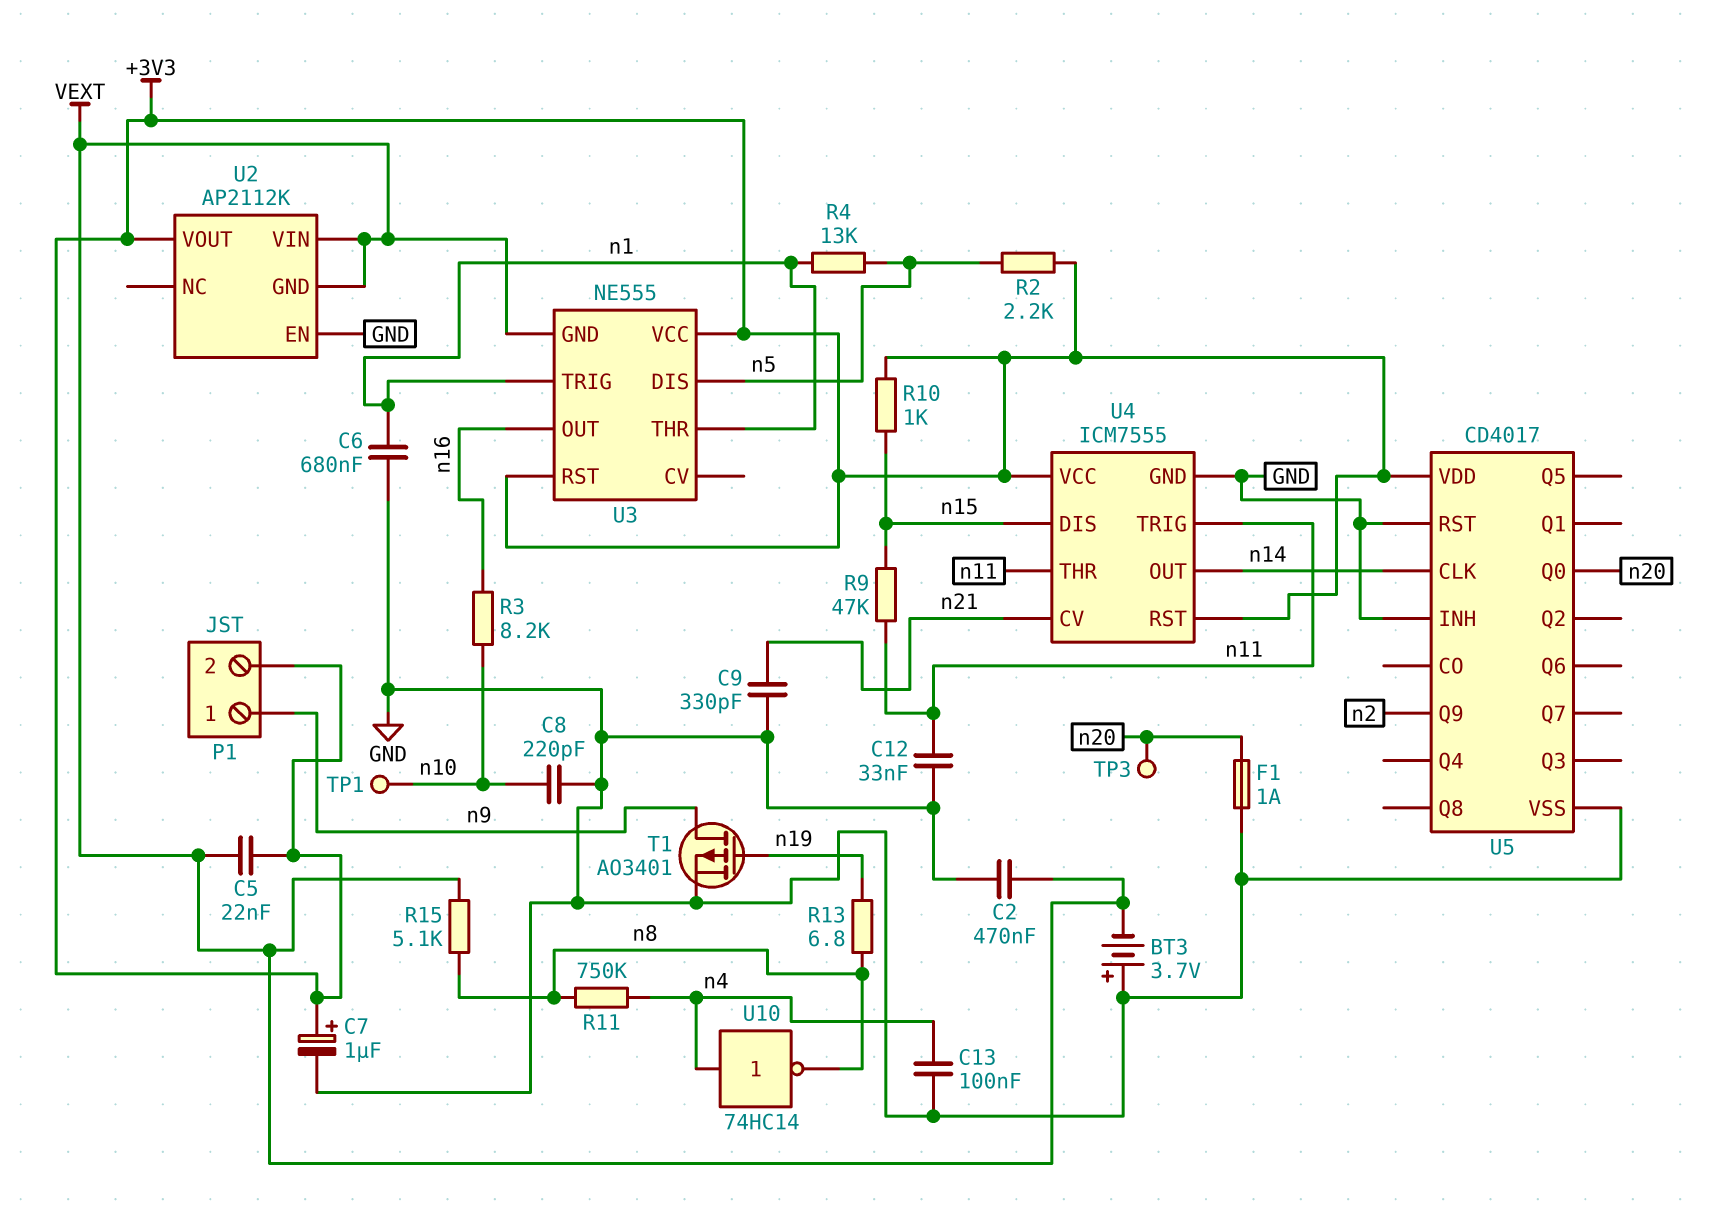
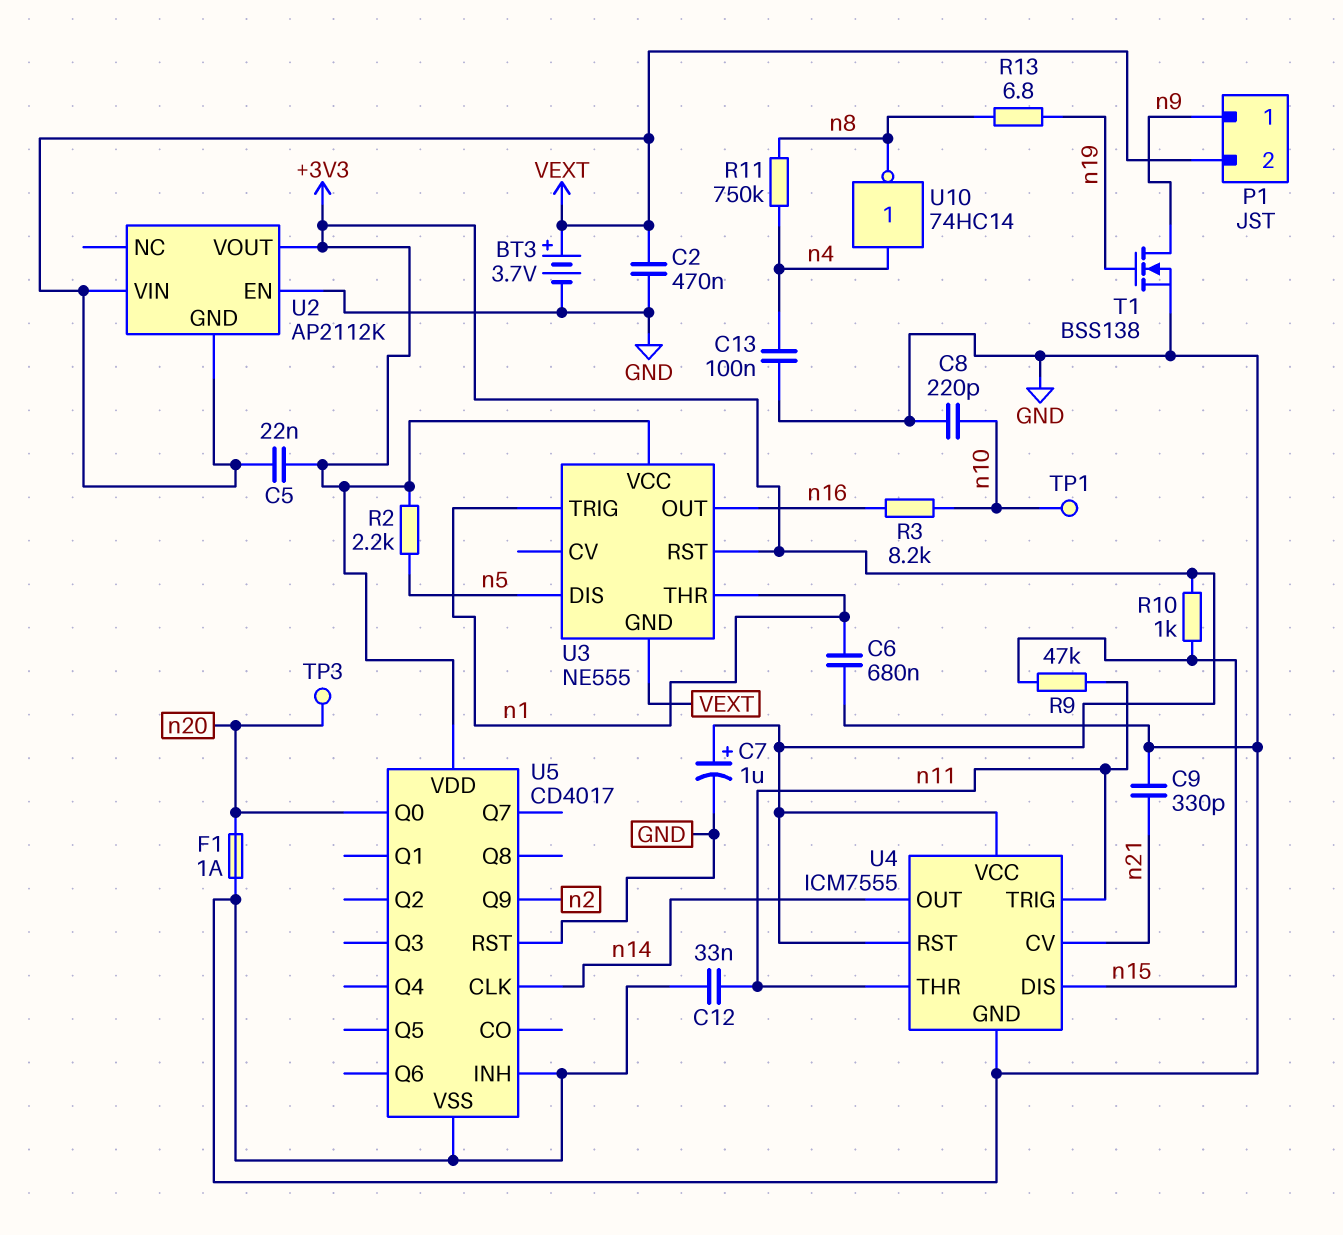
BT3: 3.7V (plus GND, minus VEXT) -> 3.7V (plus VEXT, minus GND)
P1 pin 2: +3V3 -> VEXT
R4: 13k (n1, n5) -> none
R15: 5.1k (VEXT, n8) -> none
T1: PMOS AO3401 (G n19, D n9, S GND) -> NMOS BSS138 (G n19, D n9, S GND)

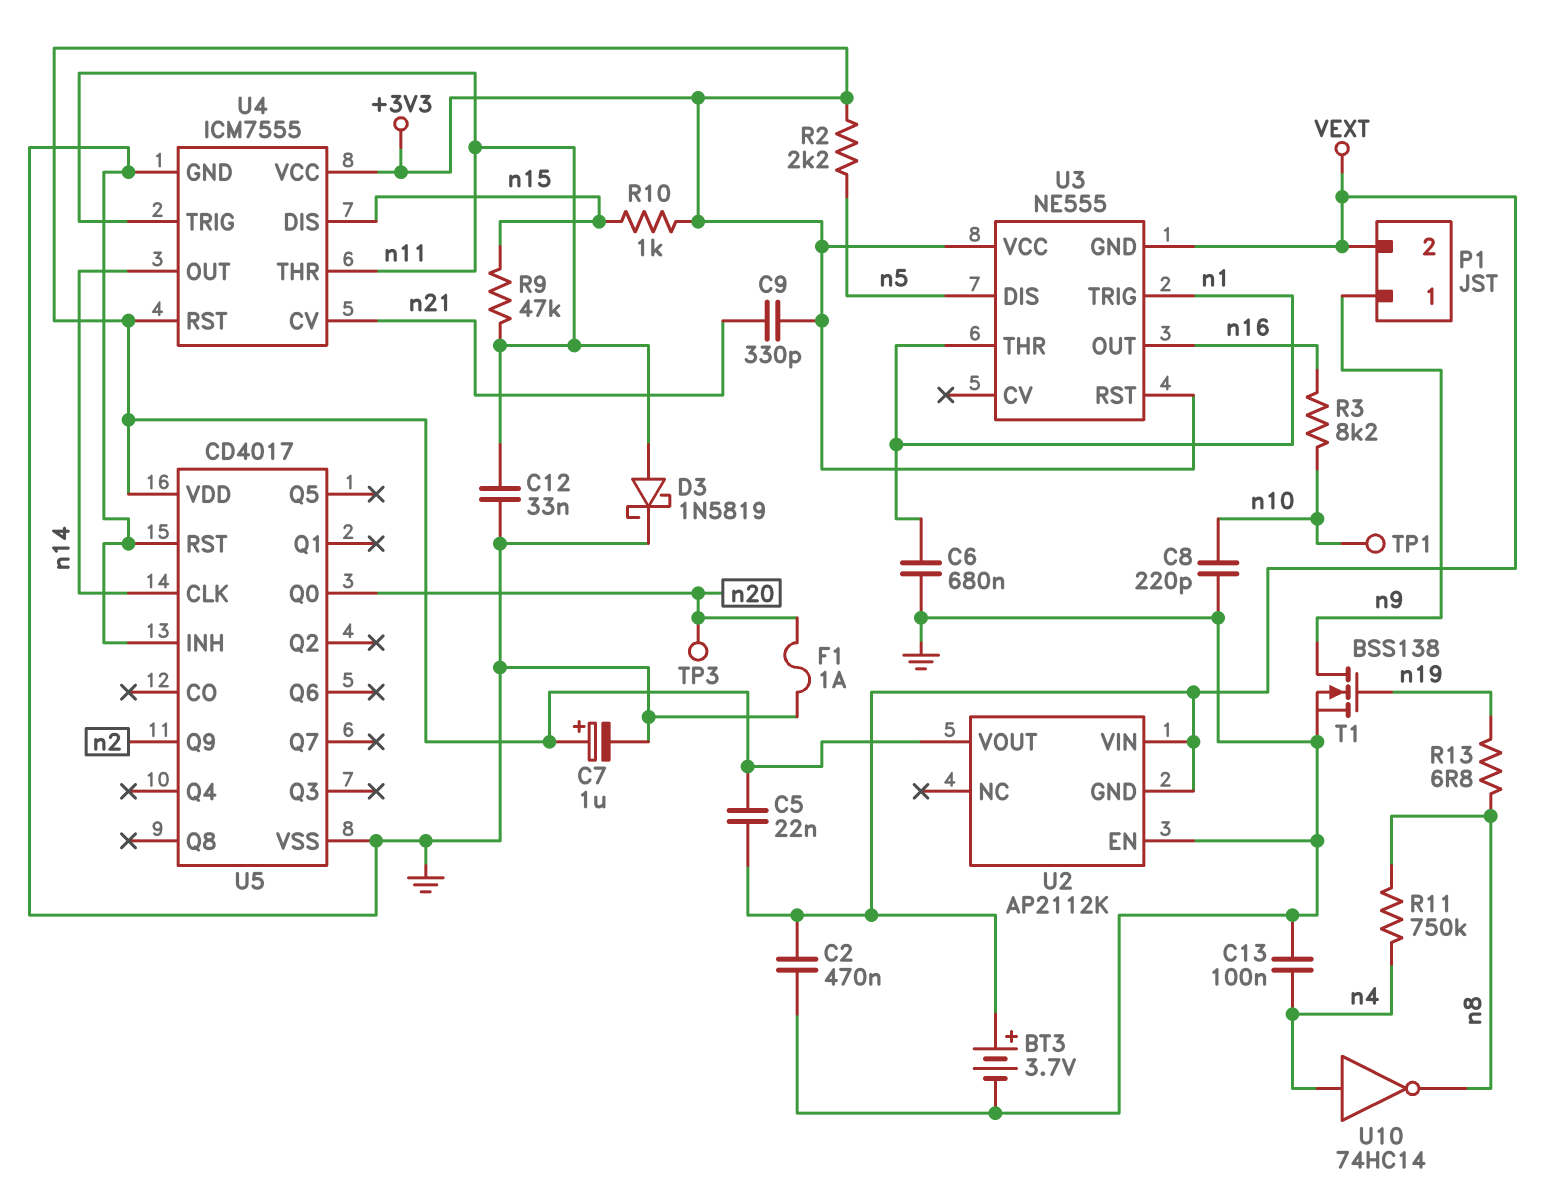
C9: 330pF (GND, n21) -> 330pF (+3V3, n21)
D3: none -> schottky 1N5819 (A n11, K GND)

